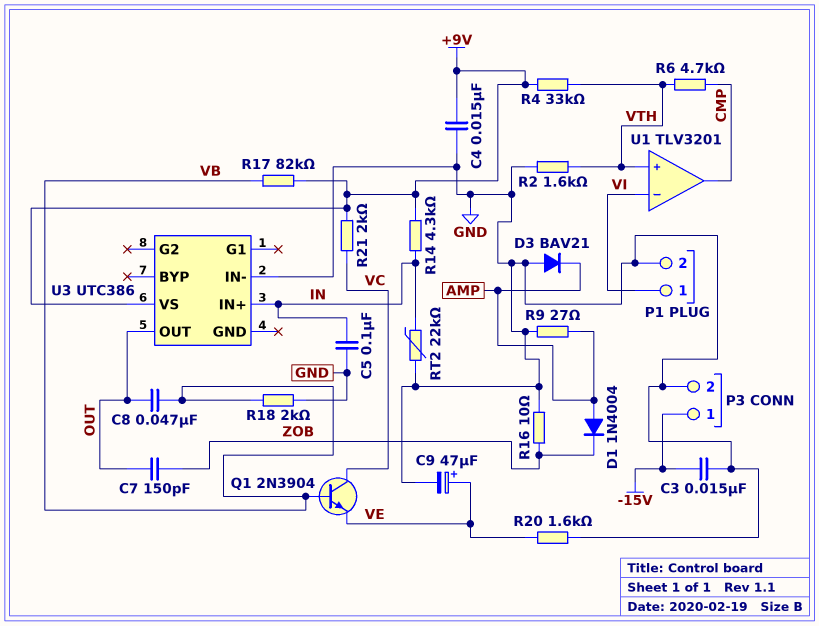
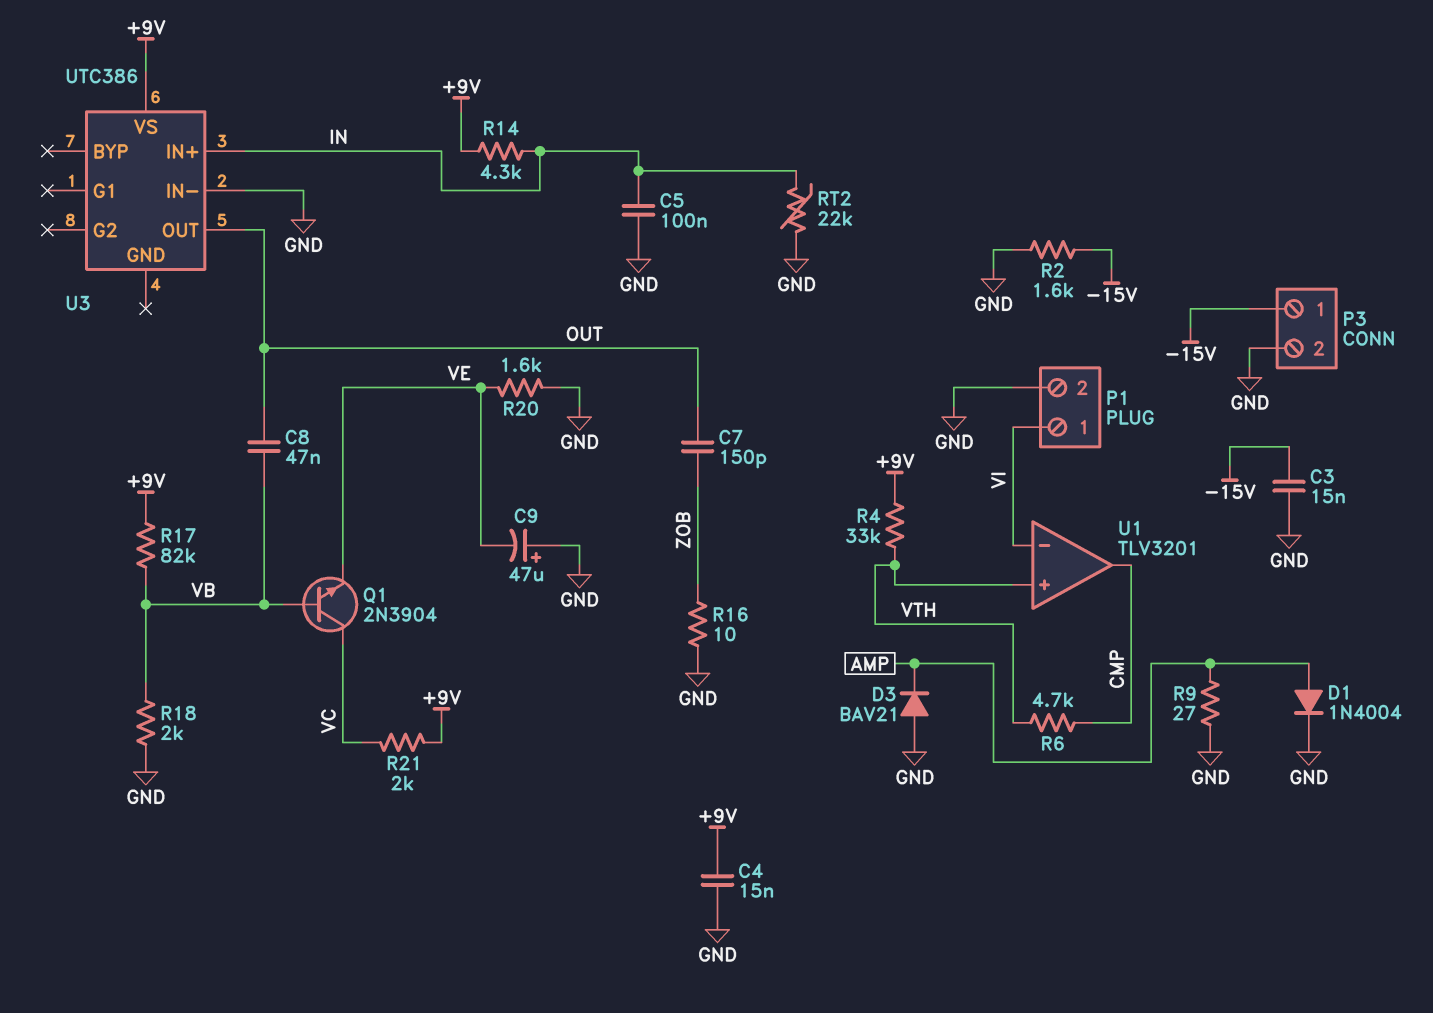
C9: 47uF (plus VE, minus GND) -> 47uF (plus GND, minus VE)
D1: diode 1N4004 (A AMP, K ZOB) -> diode 1N4004 (A AMP, K GND)
R2: 1.6k (GND, VTH) -> 1.6k (-15V, GND)

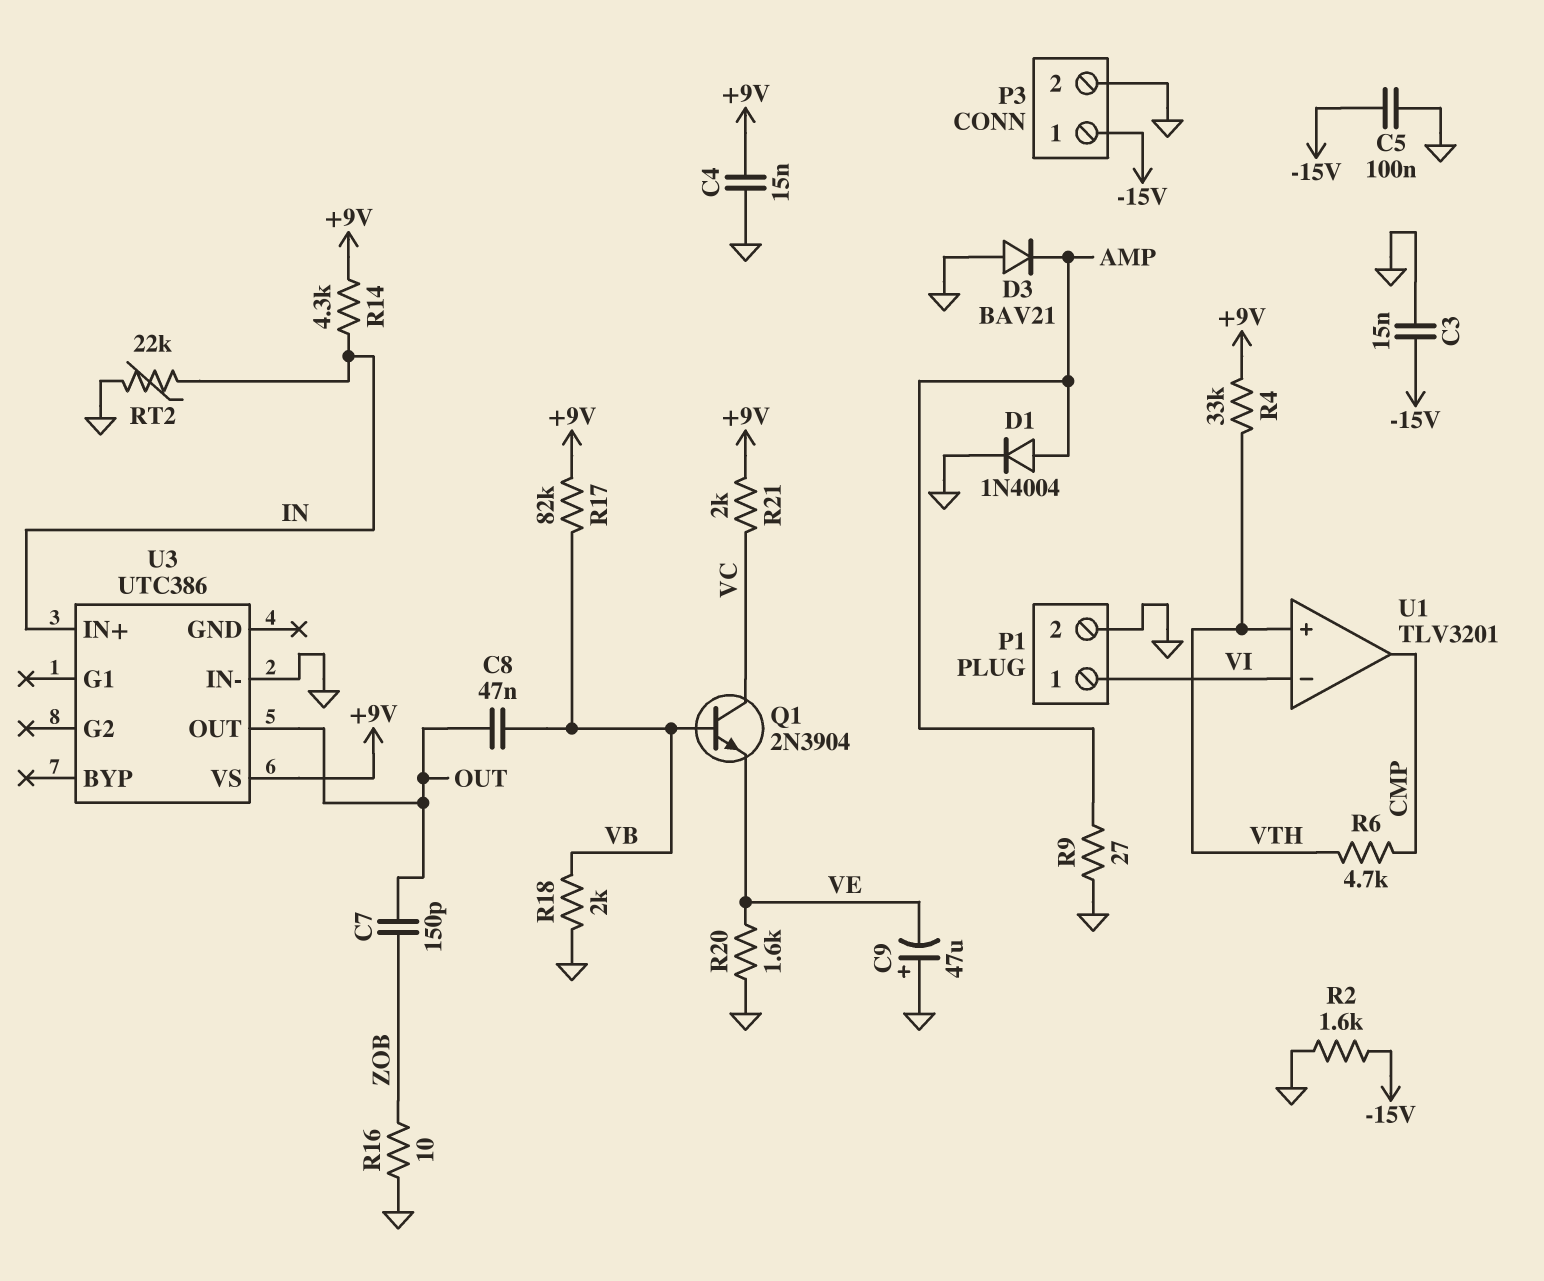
C5: 100nF (GND, IN) -> 100nF (-15V, GND)

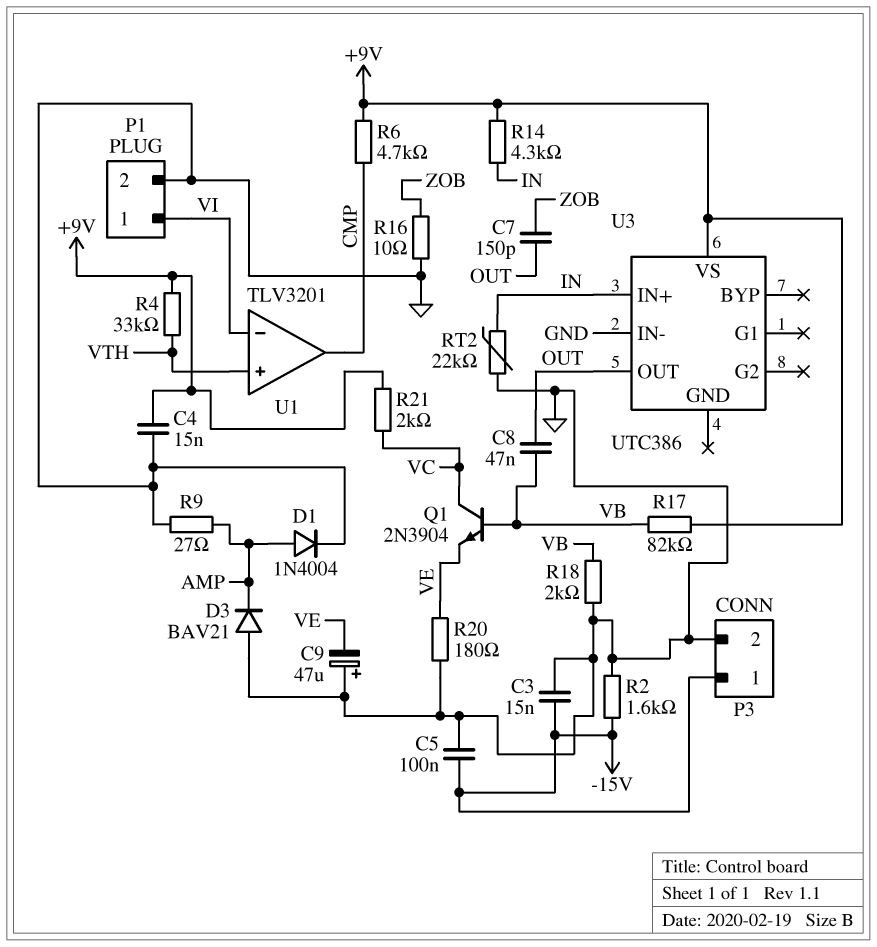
R6: 4.7k (CMP, VTH) -> 4.7k (+9V, CMP)
R20: 1.6k (GND, VE) -> 180 (GND, VE)

